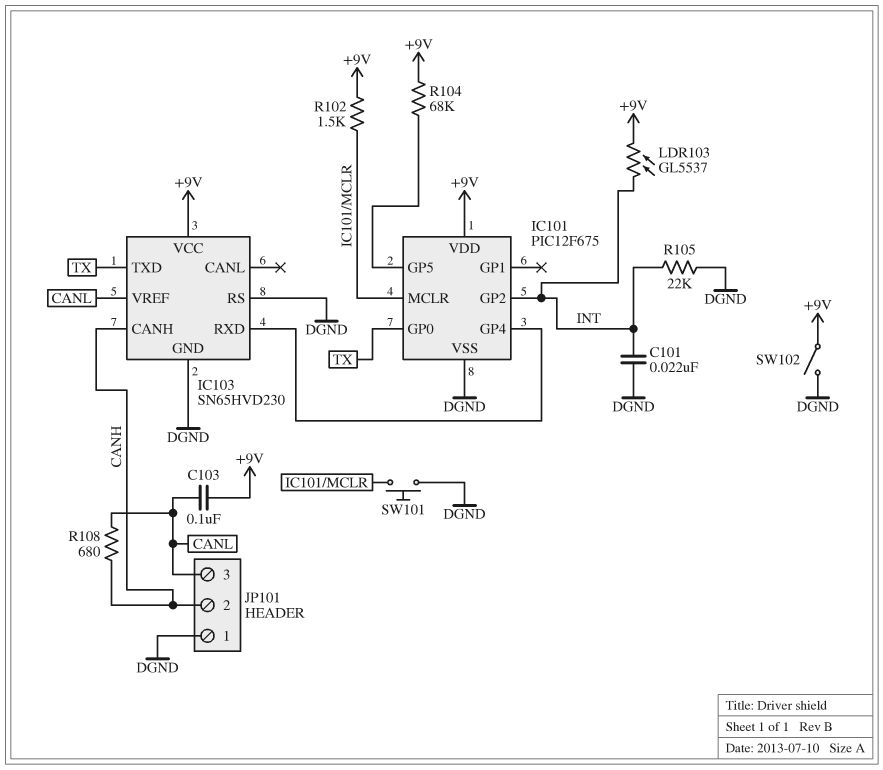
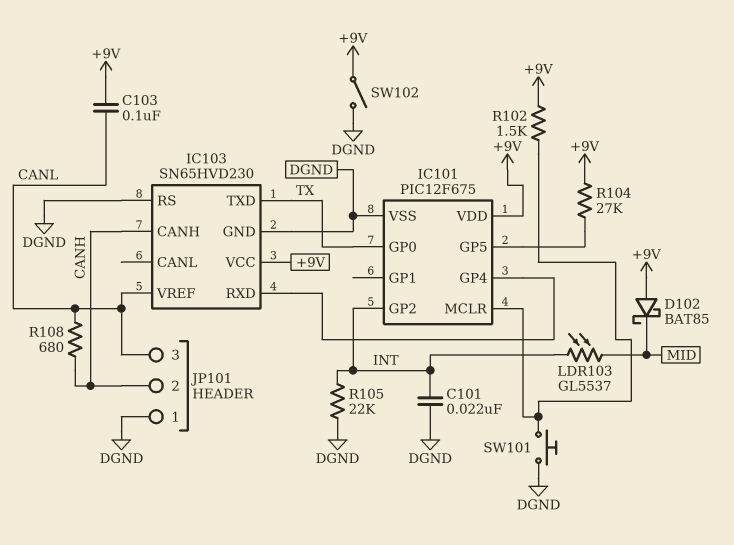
D102: none -> schottky BAT85 (A +9V, K MID)
LDR103: GL5537 (+9V, INT) -> GL5537 (INT, MID)
R104: 68k (+9V, IC101/GP5) -> 27k (+9V, IC101/GP5)

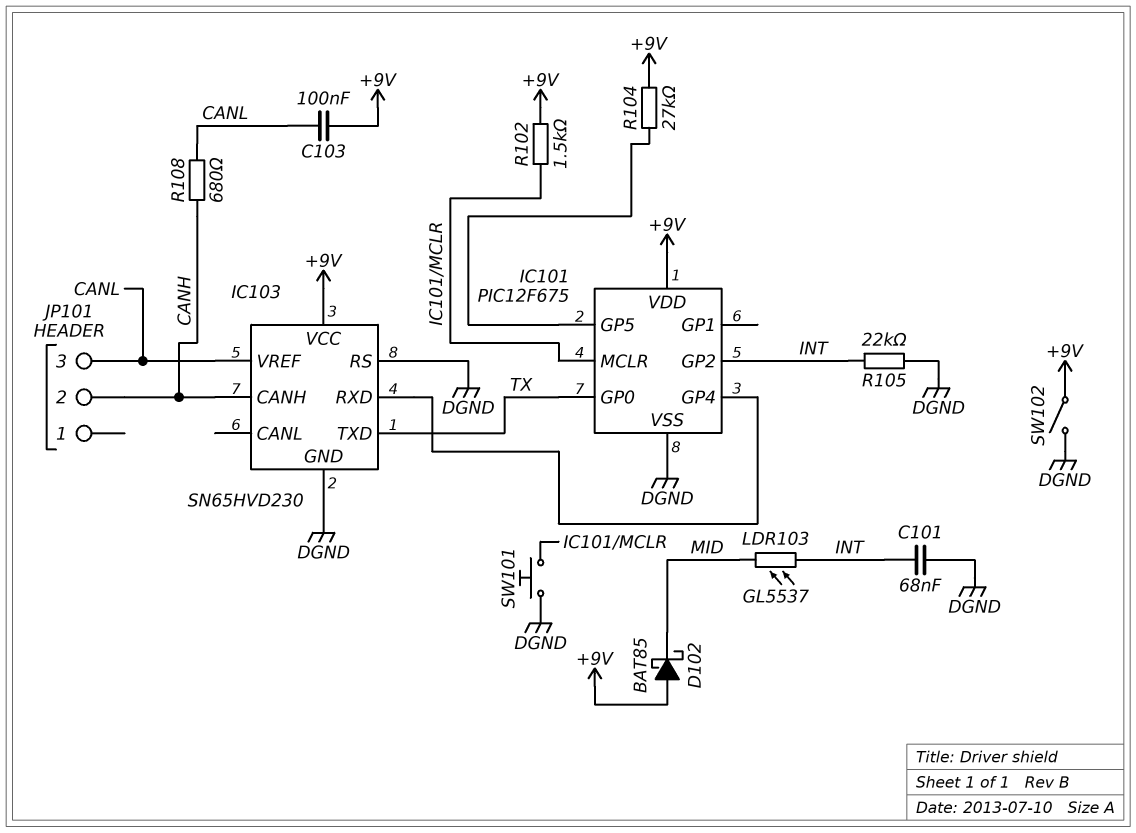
C101: 22nF (DGND, INT) -> 68nF (DGND, INT)
JP101 pin 1: DGND -> none

